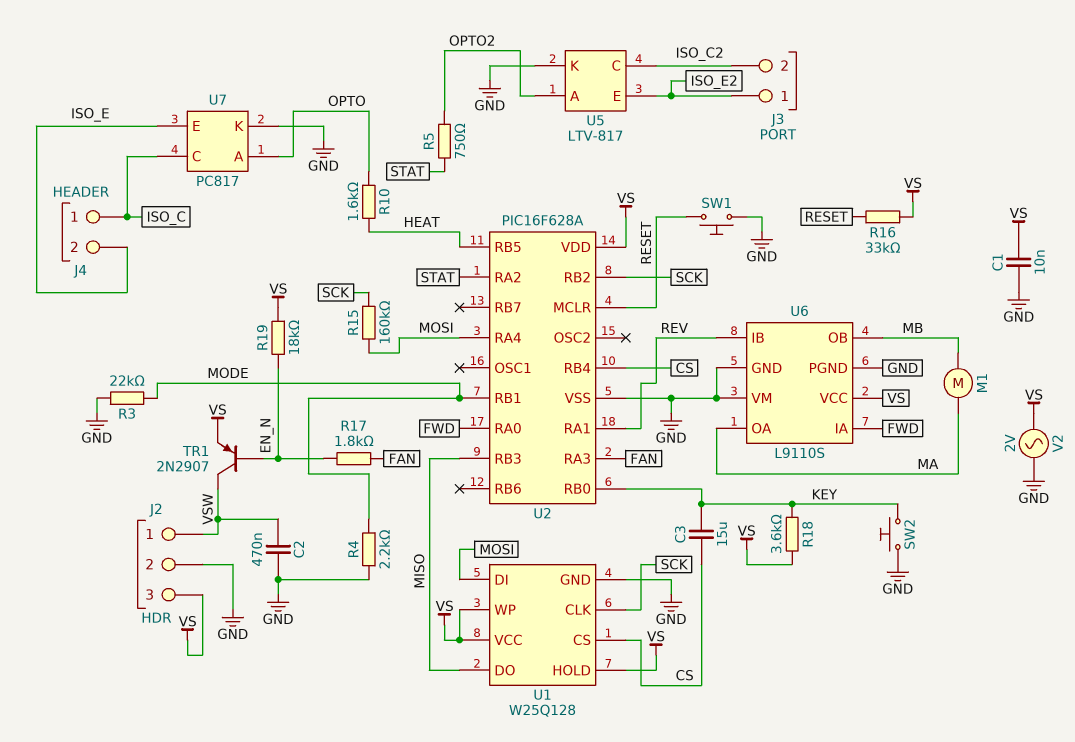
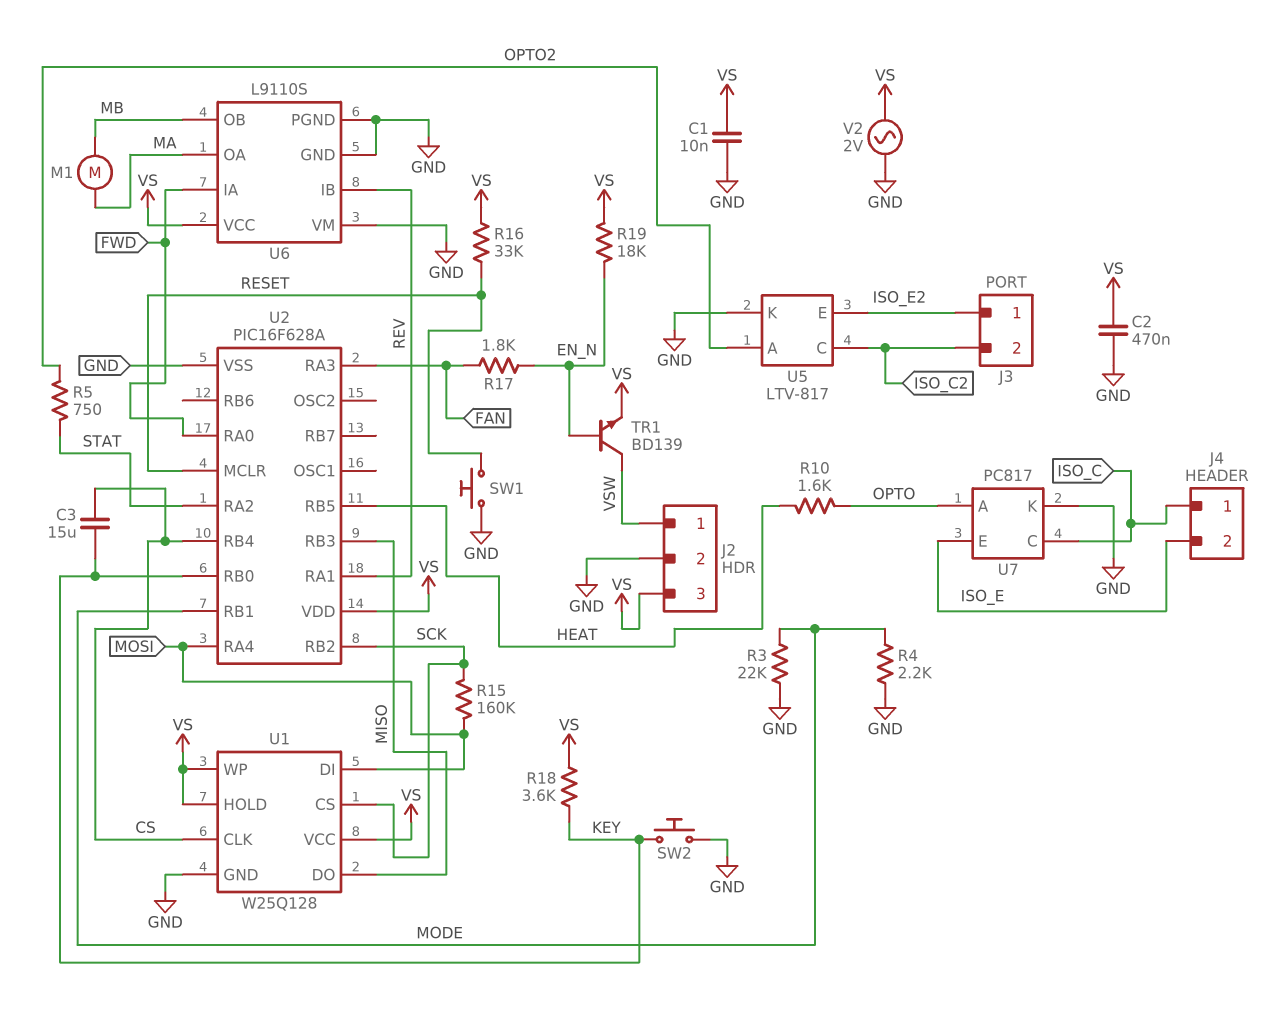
C2: 470nF (GND, VSW) -> 470nF (GND, VS)
TR1: PNP 2N2907 (B EN_N, C VSW, E VS) -> NPN BD139 (B EN_N, C VSW, E VS)
U1 pin CLK: SCK -> CS
U1 pin CS: CS -> SCK

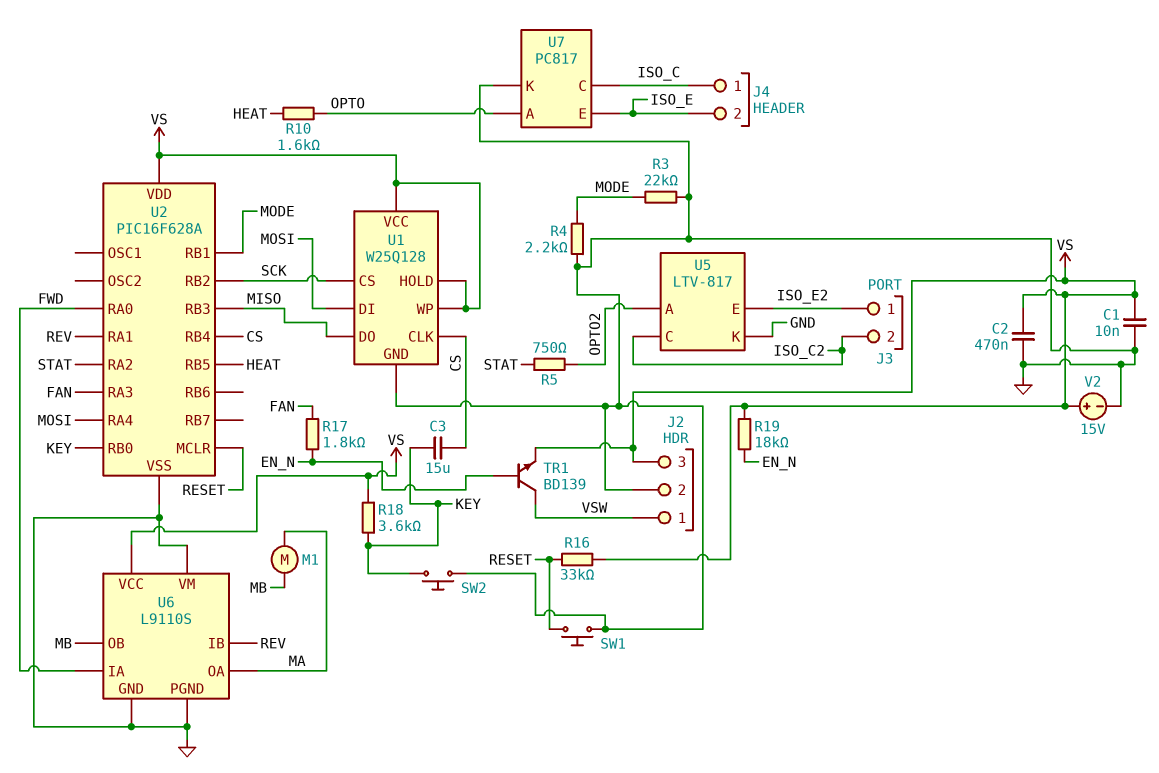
R15: 160k (MOSI, SCK) -> none
V2: AC 2V (GND, VS) -> 15V (plus VS, minus GND)

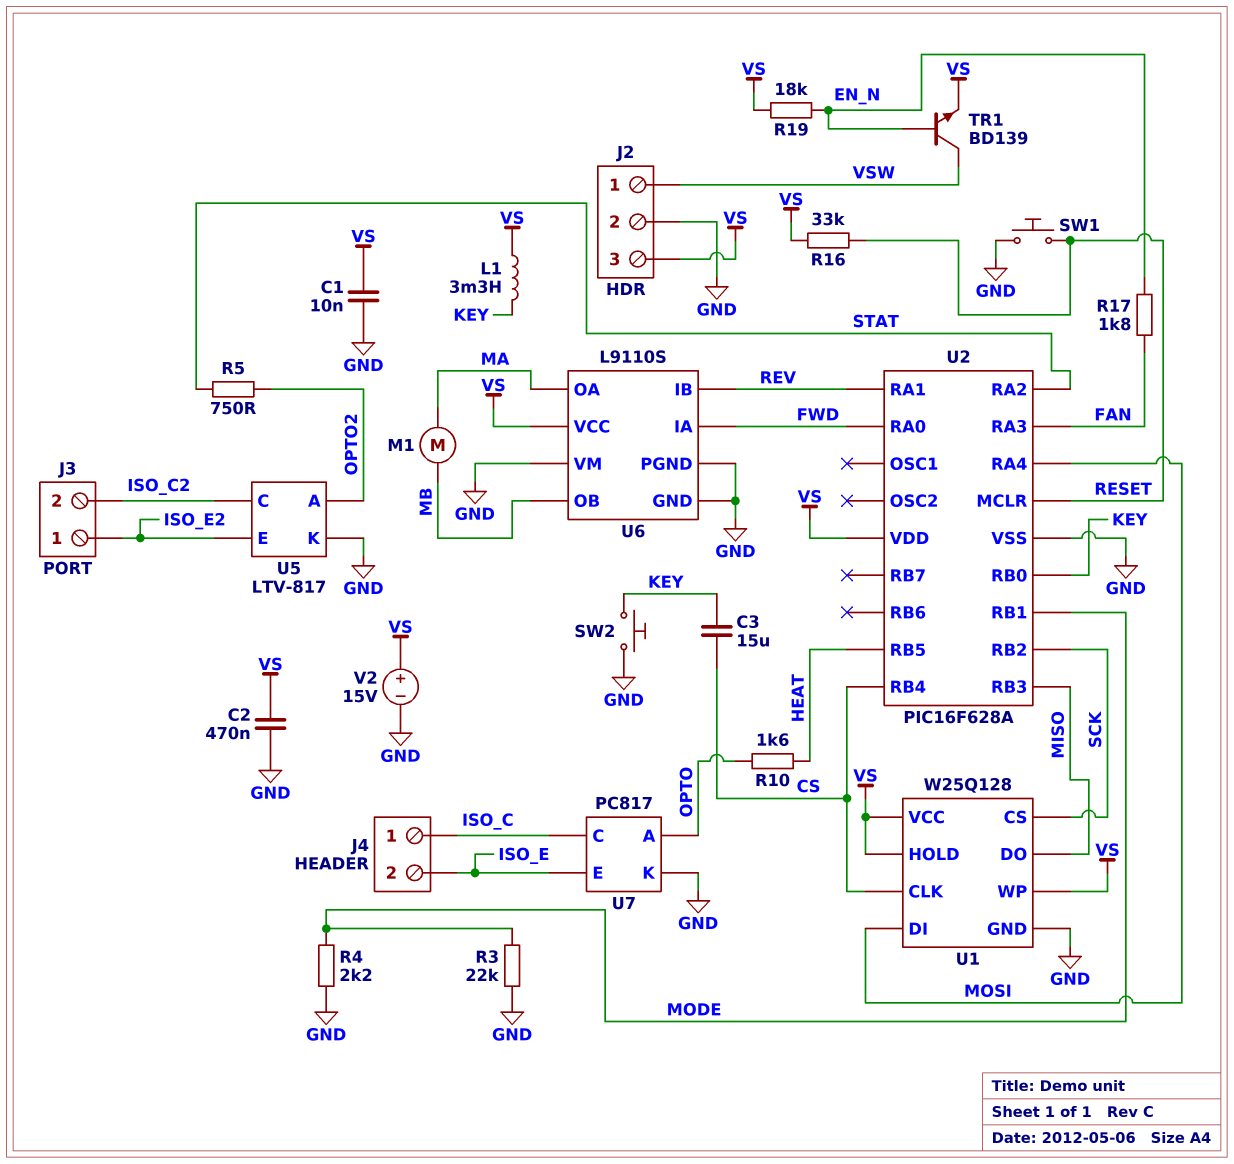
L1: none -> 3.3mH (KEY, VS)
R18: 3.6k (KEY, VS) -> none

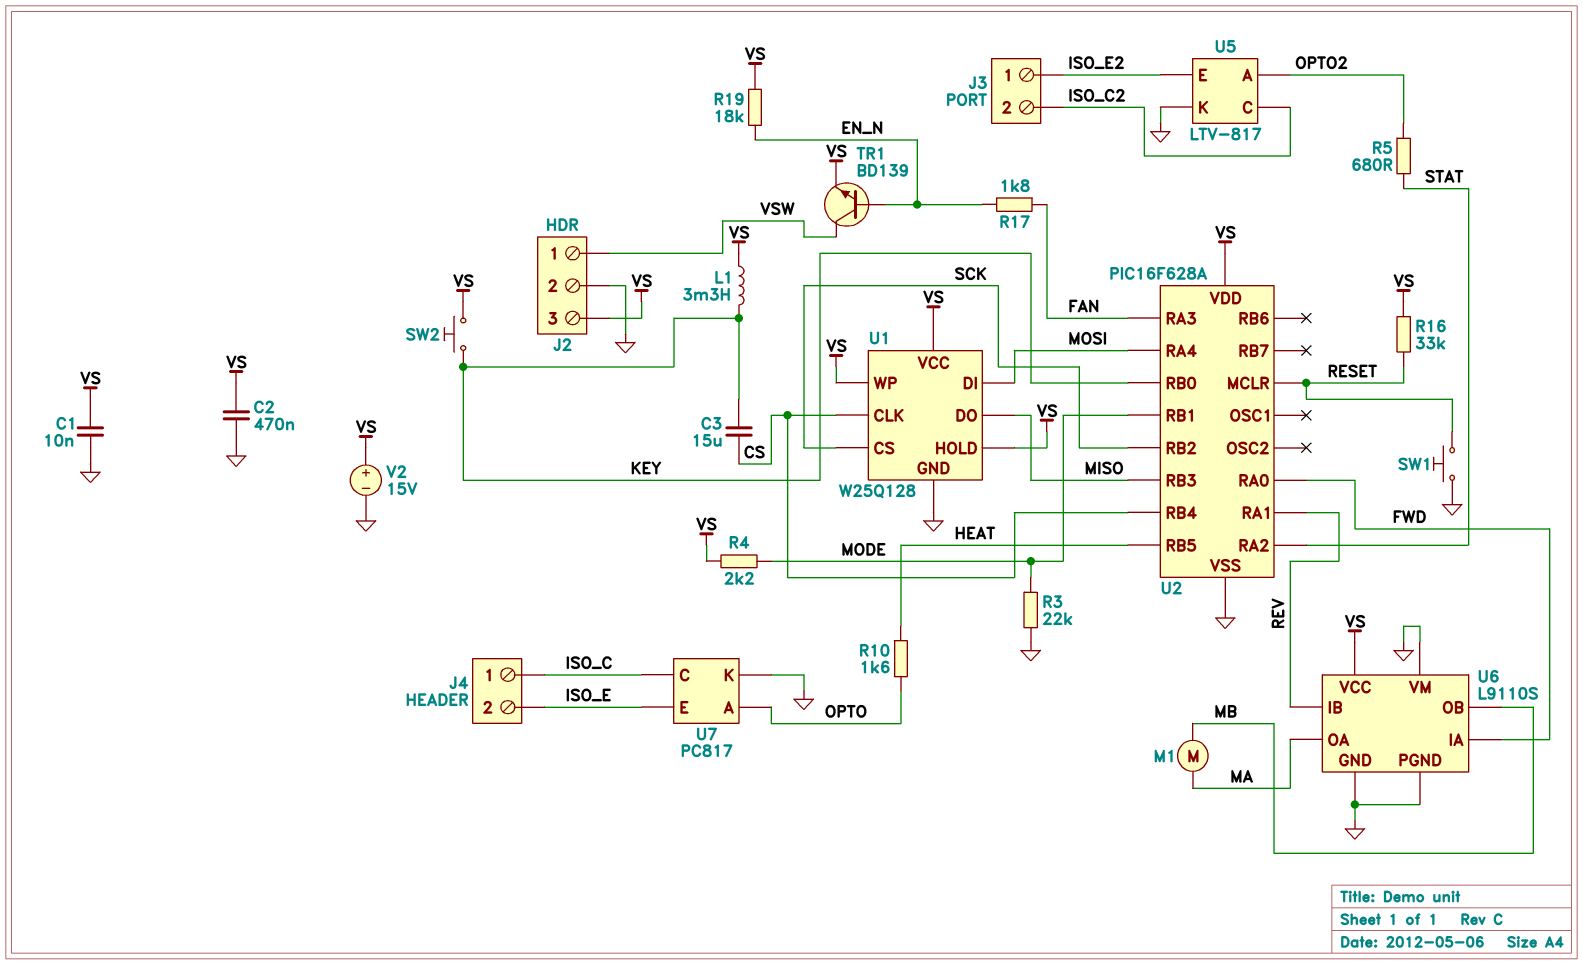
R4: 2.2k (GND, MODE) -> 2.2k (MODE, VS)
R5: 750 (OPTO2, STAT) -> 680 (OPTO2, STAT)
SW2: button (GND, KEY) -> button (KEY, VS)

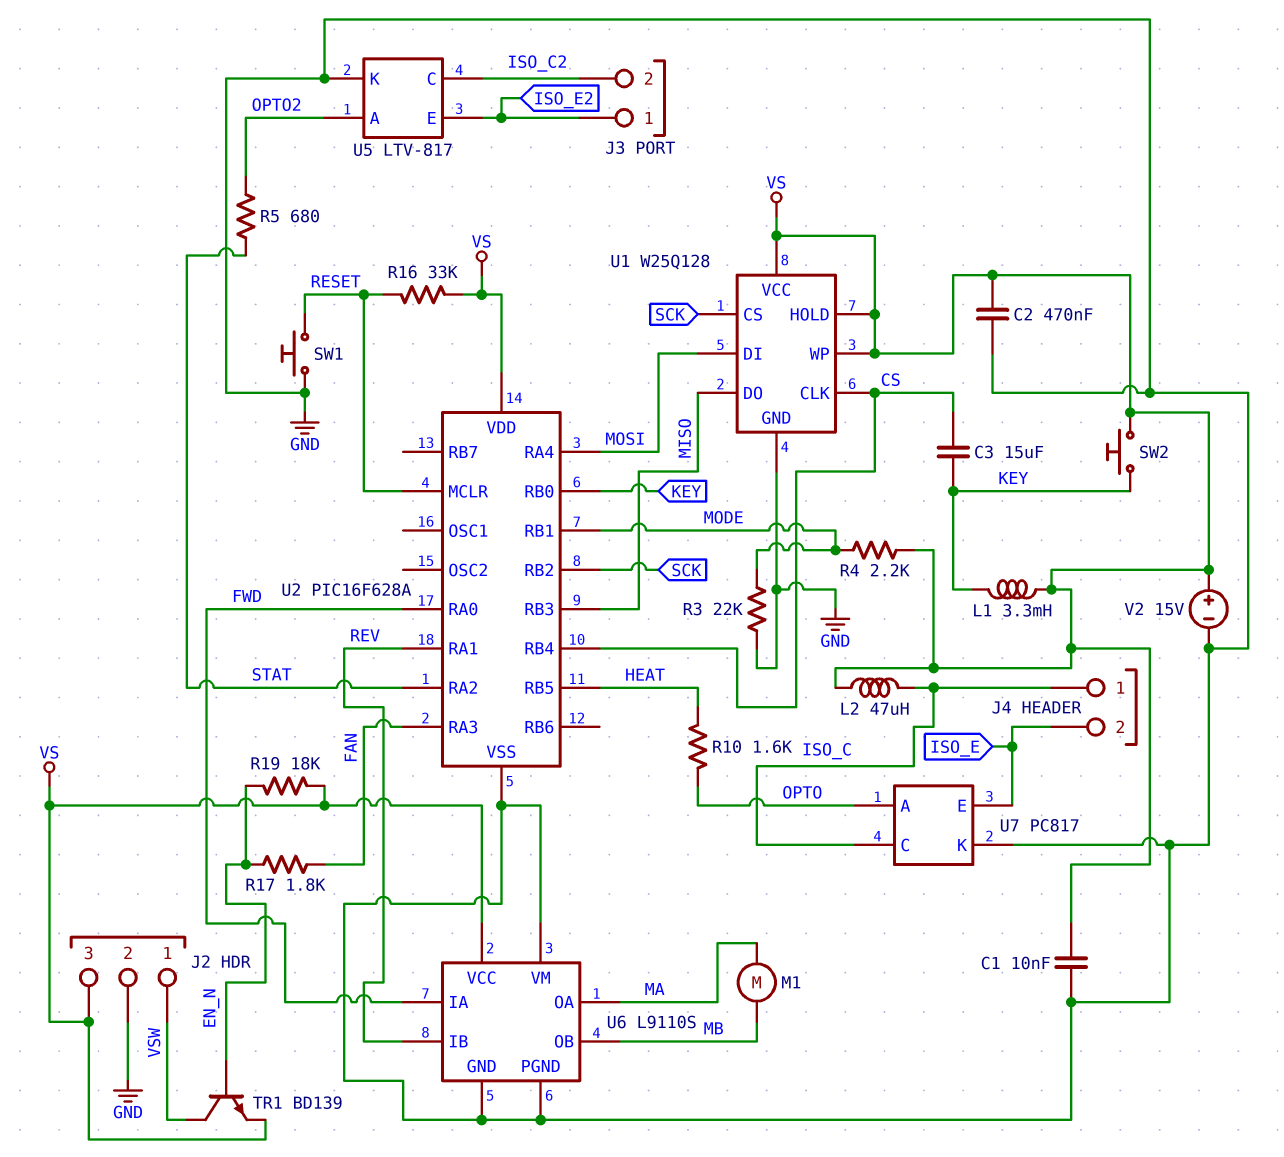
L2: none -> 47uH (ISO_C, VS)

